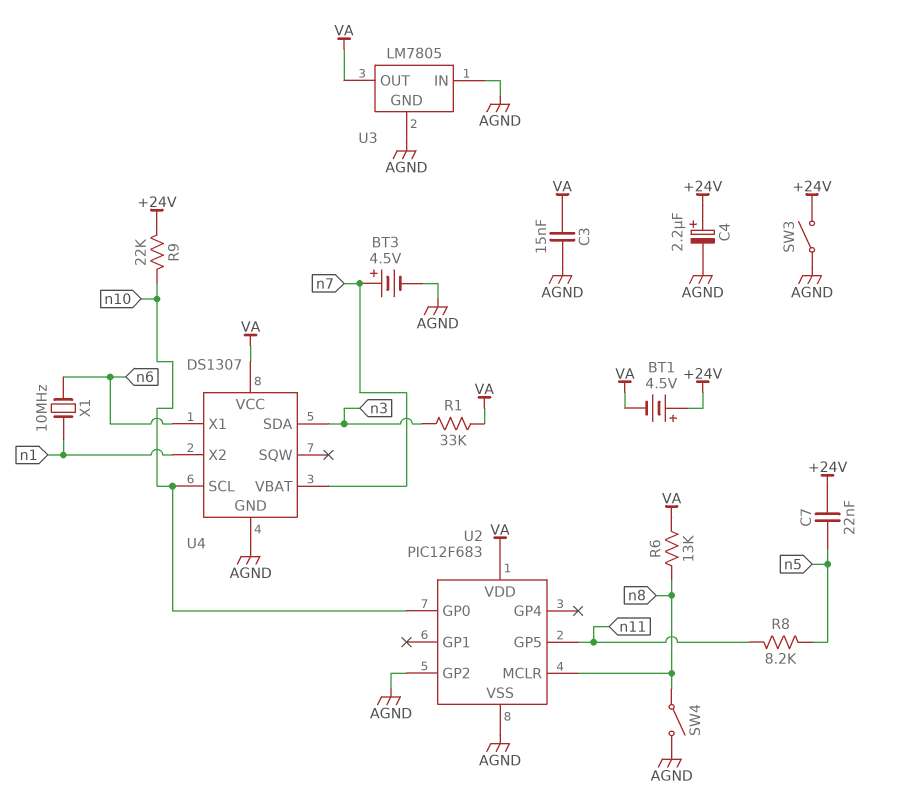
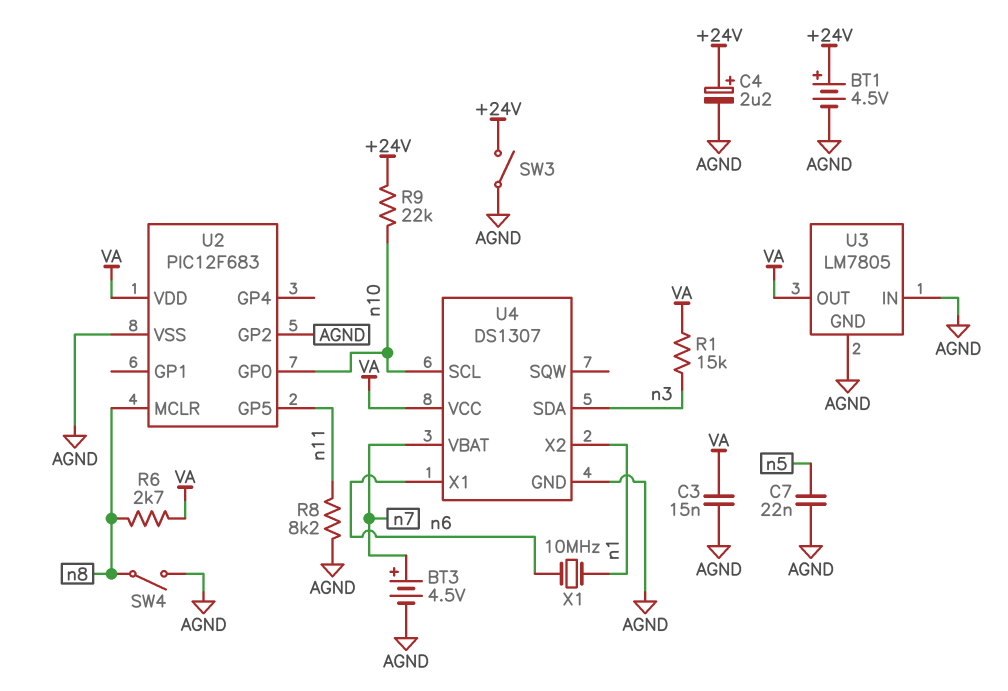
BT1: 4.5V (plus +24V, minus VA) -> 4.5V (plus +24V, minus AGND)
C7: 22nF (+24V, n5) -> 22nF (AGND, n5)
R1: 33k (VA, n3) -> 15k (VA, n3)
R6: 13k (VA, n8) -> 2.7k (VA, n8)
R8: 8.2k (n5, n11) -> 8.2k (AGND, n11)

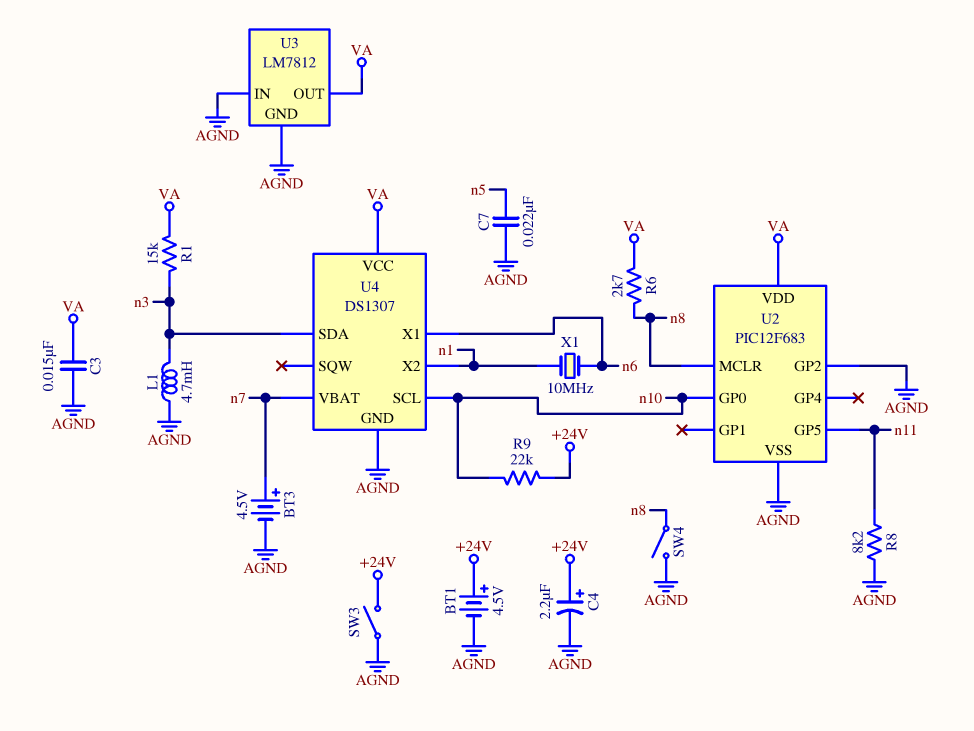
L1: none -> 4.7mH (AGND, n3)
U3: LM7805 -> LM7812

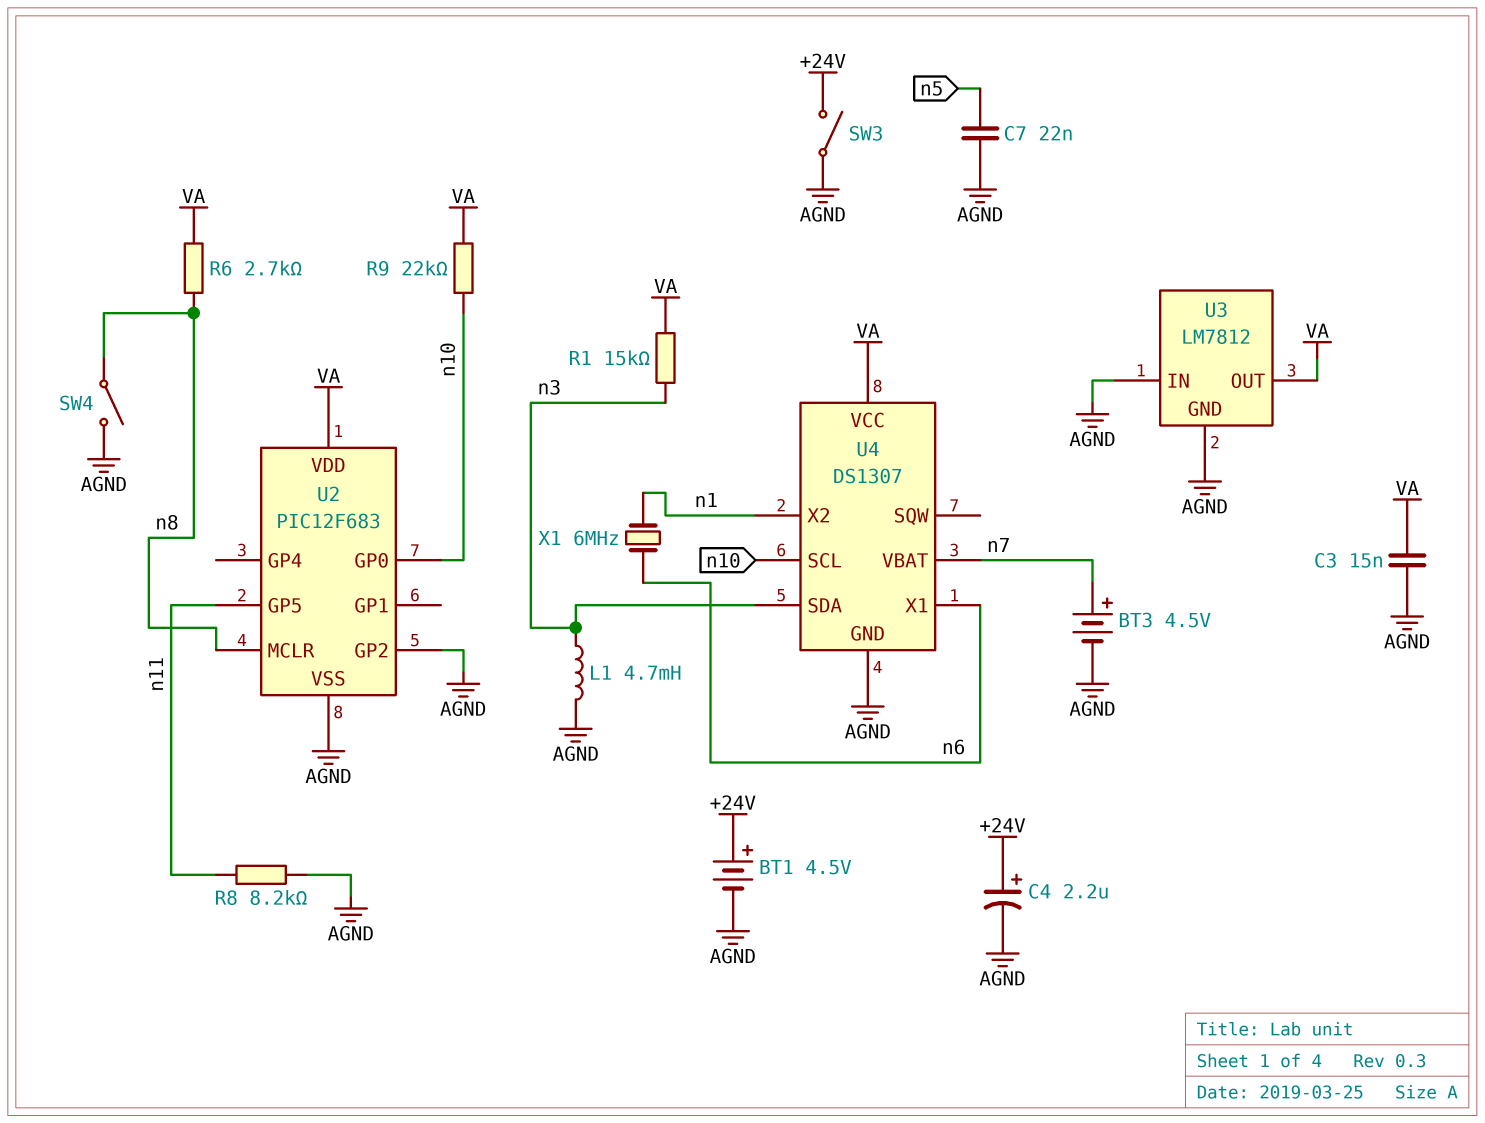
R9: 22k (+24V, n10) -> 22k (VA, n10)
X1: 10MHz (n1, n6) -> 6MHz (n1, n6)

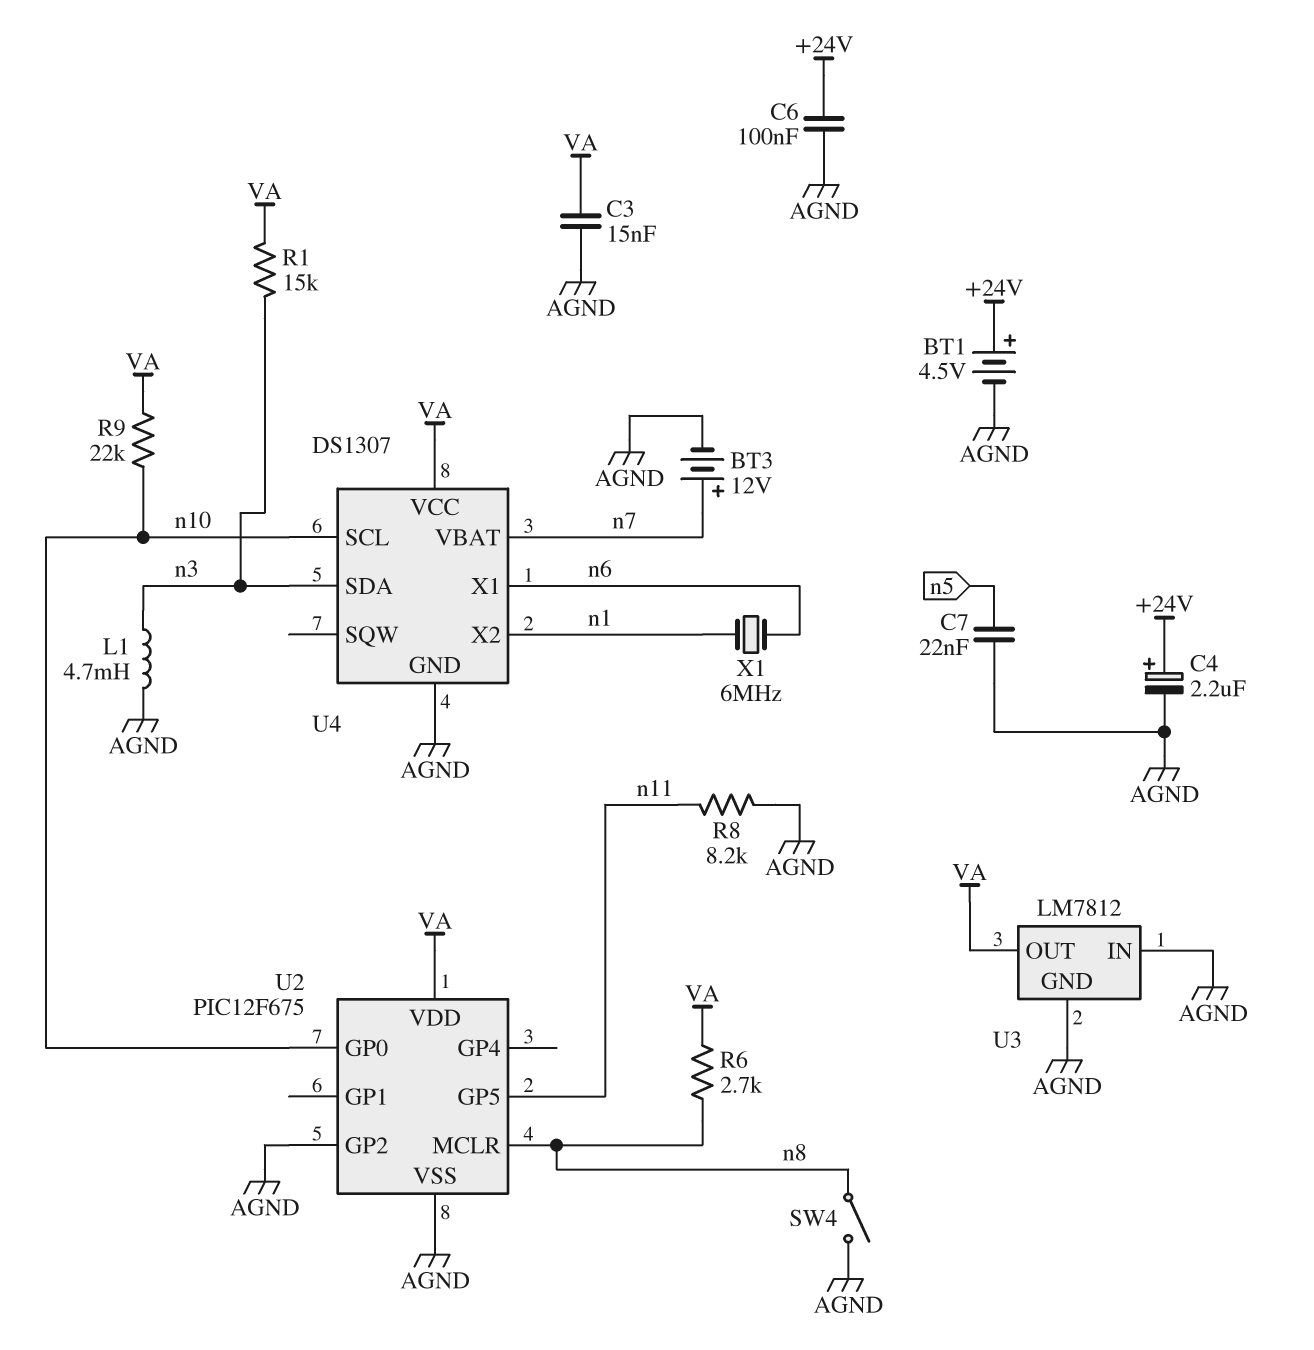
BT3: 4.5V (plus n7, minus AGND) -> 12V (plus n7, minus AGND)
C6: none -> 100nF (+24V, AGND)
SW3: switch (+24V, AGND) -> none
U2: PIC12F683 -> PIC12F675

